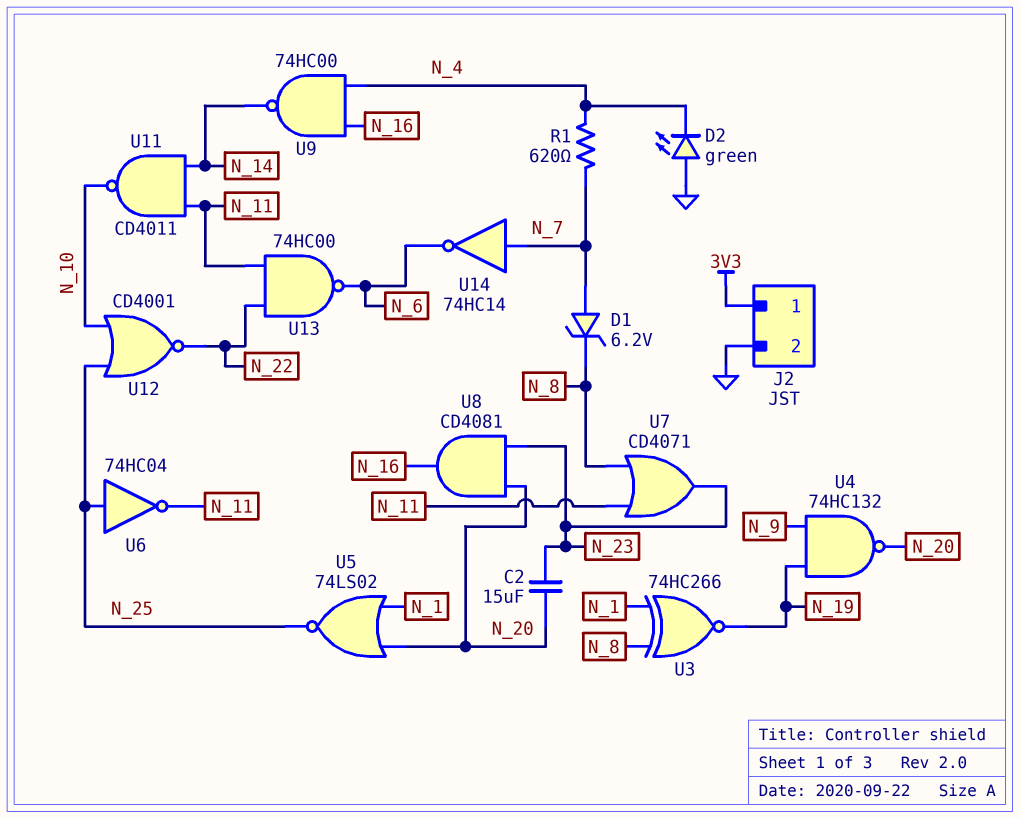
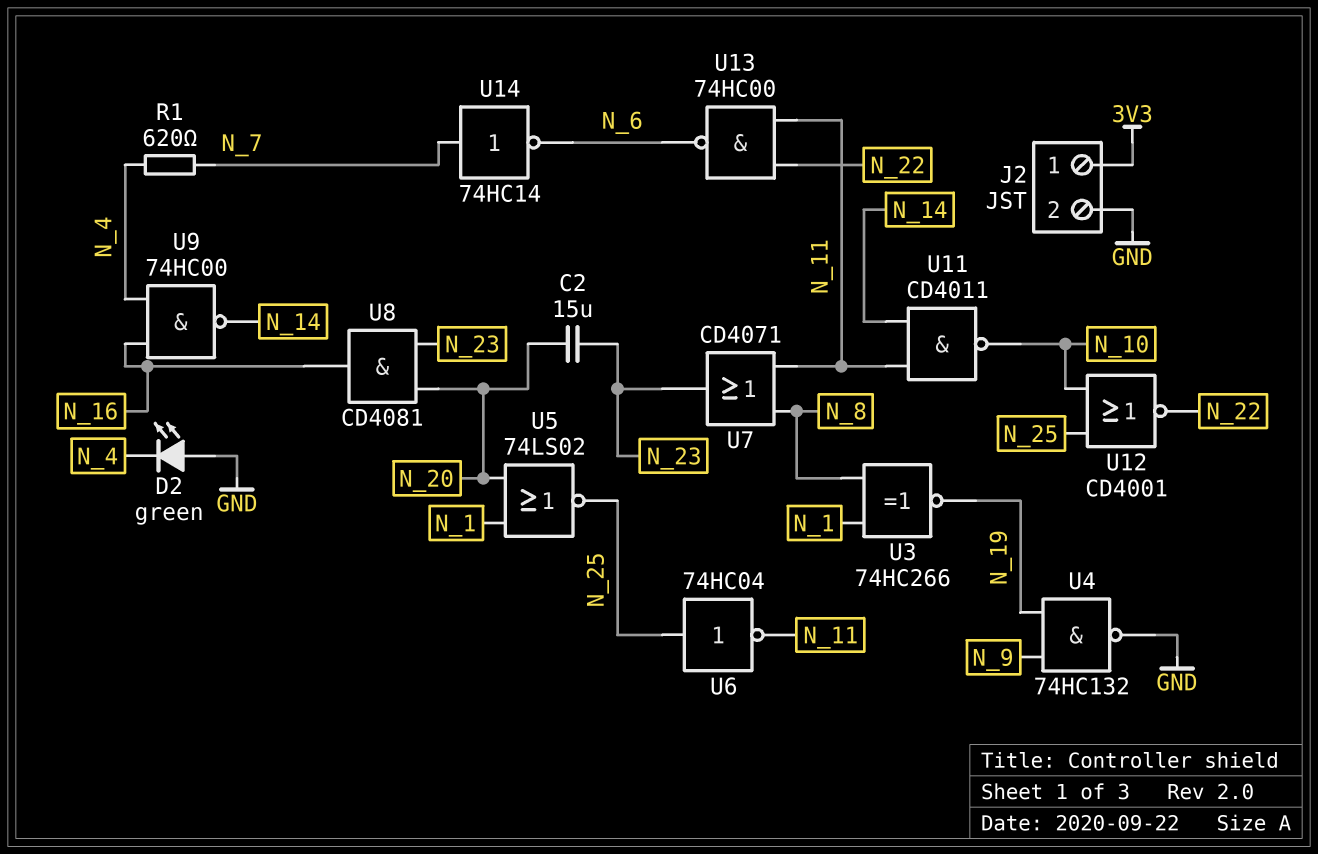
D1: zener 6.2V (A N_7, K N_8) -> none
U4: NAND 74HC132 (in N_9, in N_19, out N_20) -> NAND 74HC132 (in N_9, in N_19, out GND)

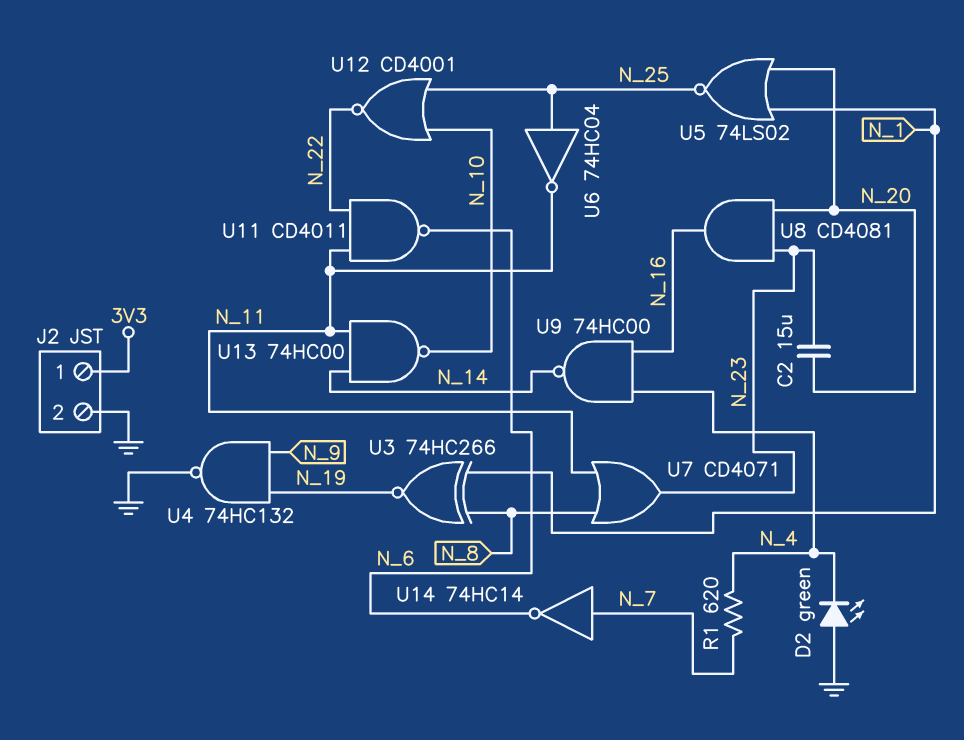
U11: NAND CD4011 (in N_11, in N_14, out N_10) -> NAND CD4011 (in N_11, in N_22, out N_6)
U13: NAND 74HC00 (in N_11, in N_22, out N_6) -> NAND 74HC00 (in N_11, in N_14, out N_10)

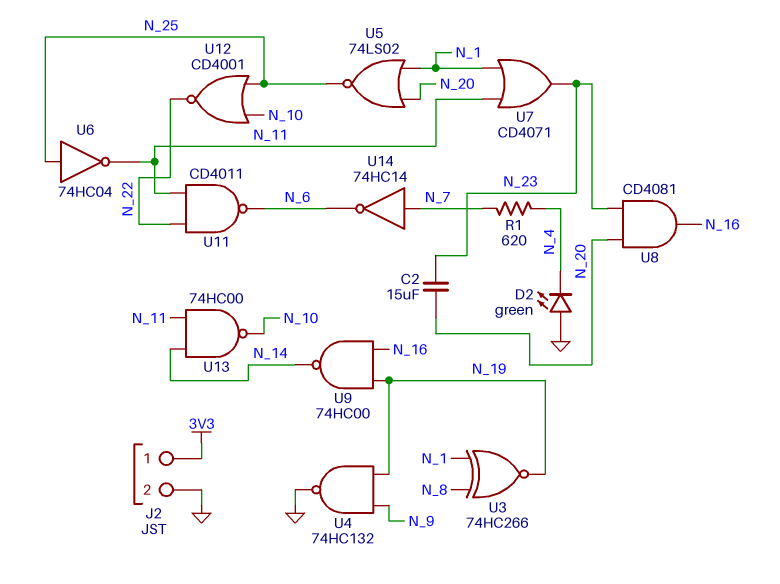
U7: OR CD4071 (in N_8, in N_11, out N_23) -> OR CD4071 (in N_1, in N_11, out N_23)
U9: NAND 74HC00 (in N_4, in N_16, out N_14) -> NAND 74HC00 (in N_16, in N_19, out N_14)

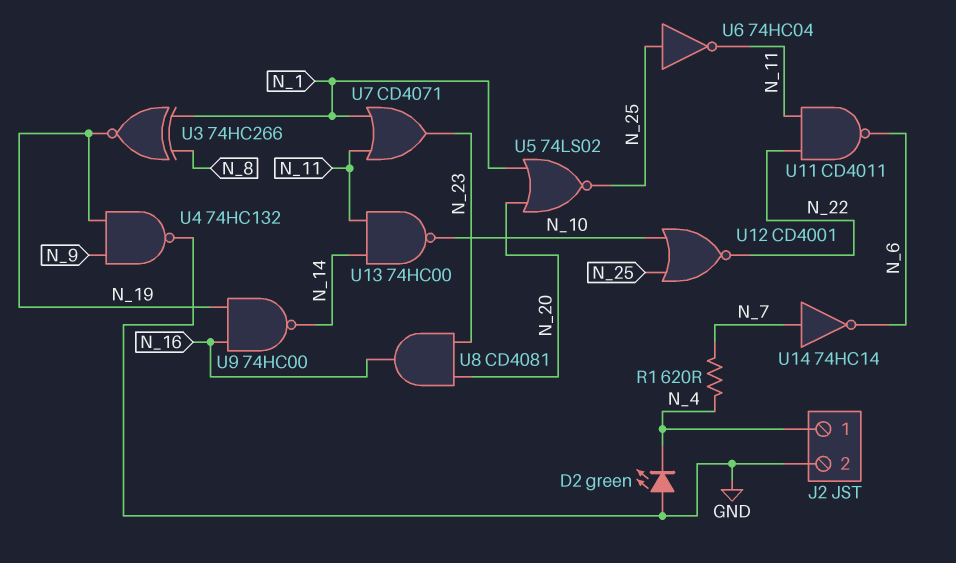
C2: 15uF (N_20, N_23) -> none
J2 pin 1: 3V3 -> N_4

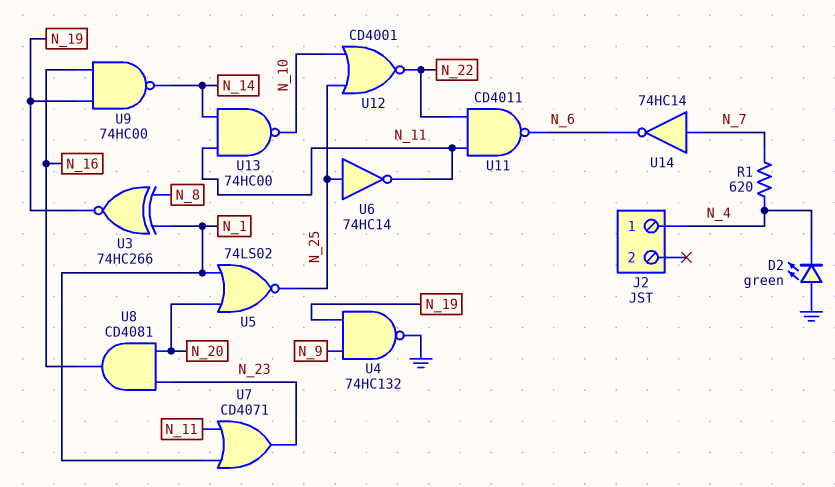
J2 pin 2: GND -> none
U6: NOT 74HC04 (in N_25, out N_11) -> NOT 74HC14 (in N_25, out N_11)

